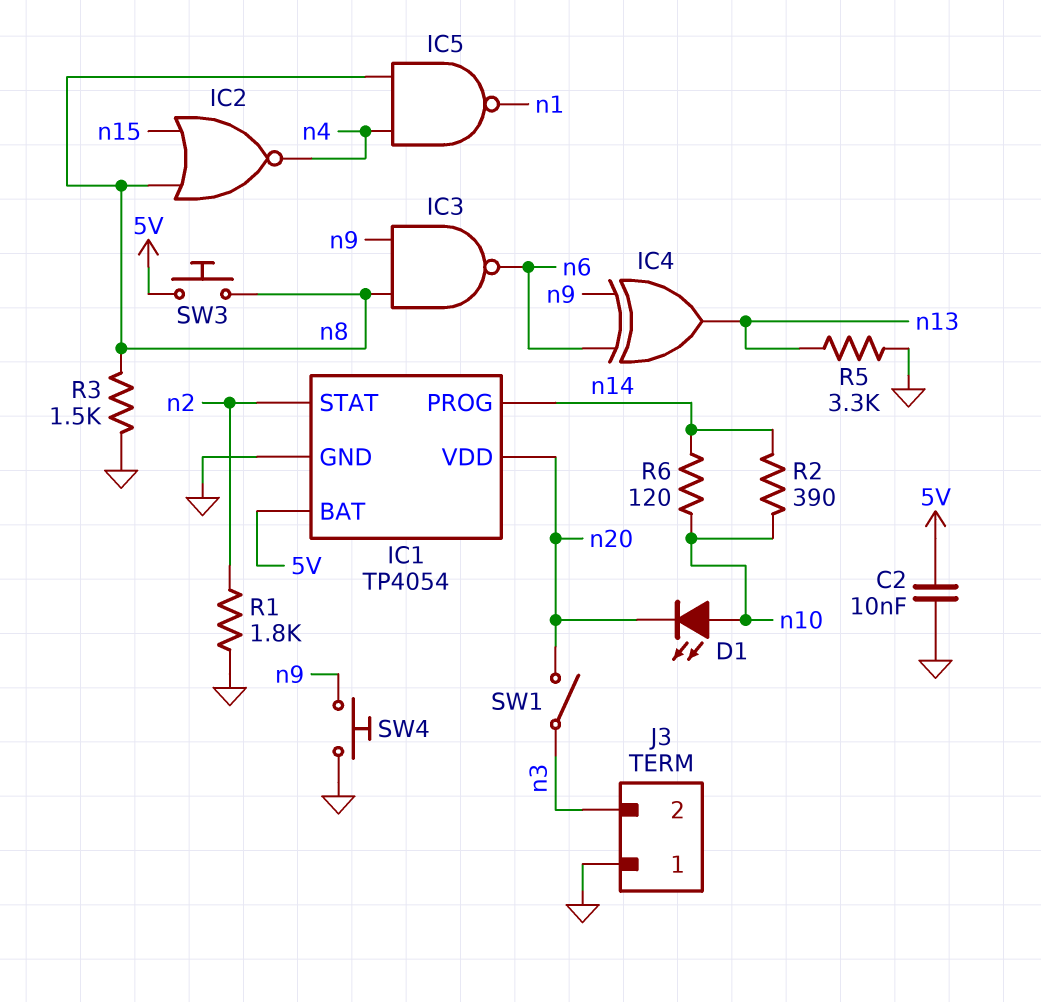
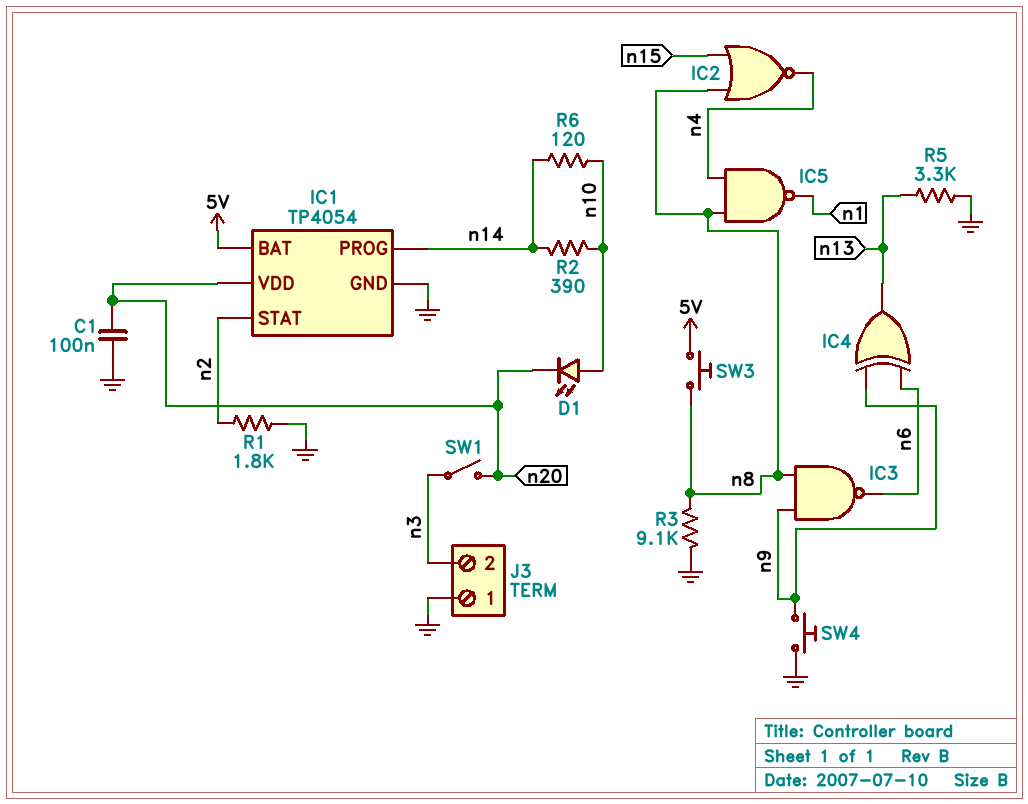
C1: none -> 100nF (GND, n20)
C2: 10nF (5V, GND) -> none
R3: 1.5k (GND, n8) -> 9.1k (GND, n8)

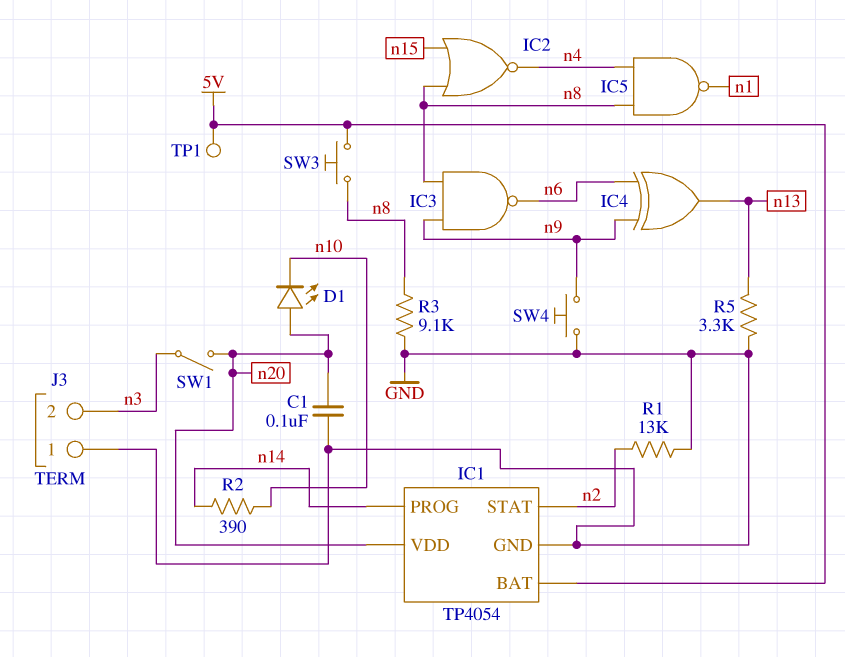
D1: LED (A n10, K n20) -> LED (A n20, K n10)
R1: 1.8k (GND, n2) -> 13k (GND, n2)
R6: 120 (n10, n14) -> none
TP1: none -> test point (5V)

